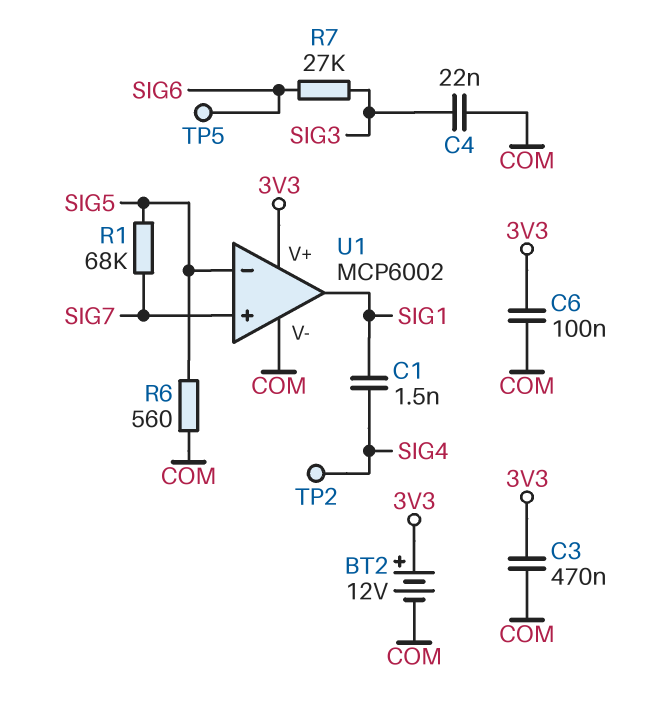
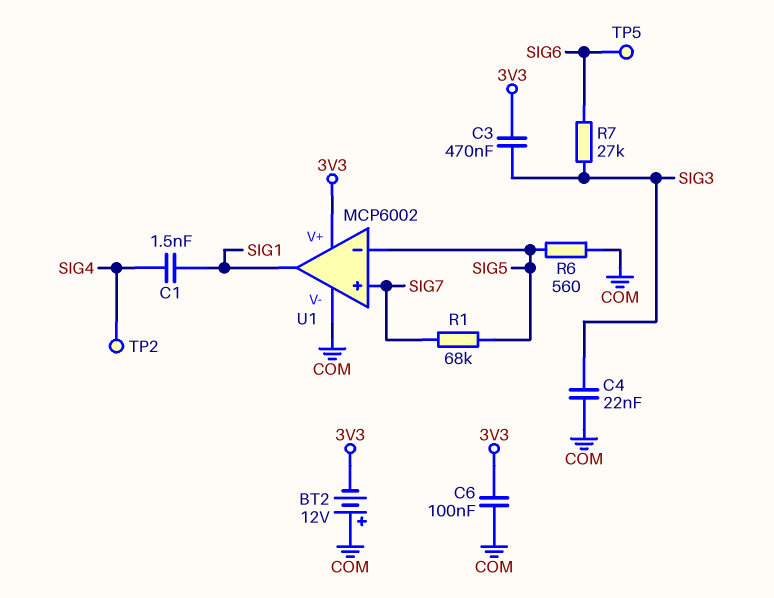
BT2: 12V (plus 3V3, minus COM) -> 12V (plus COM, minus 3V3)
C3: 470nF (3V3, COM) -> 470nF (3V3, SIG3)

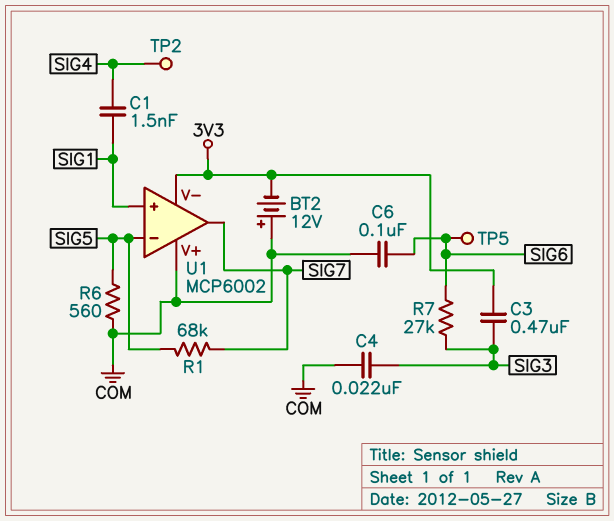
C6: 100nF (3V3, COM) -> 100nF (COM, SIG6)
U1 pin V+: 3V3 -> COM
U1 pin V-: COM -> 3V3
U1 pin in+: SIG7 -> SIG1
U1 pin out: SIG1 -> SIG7

